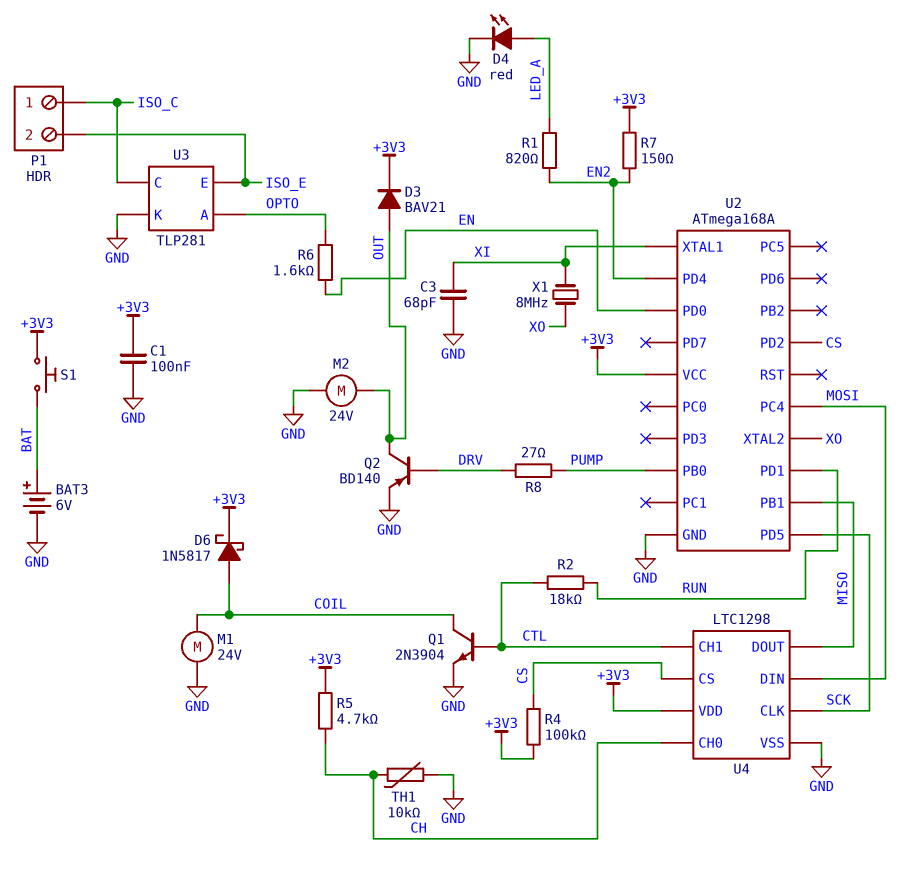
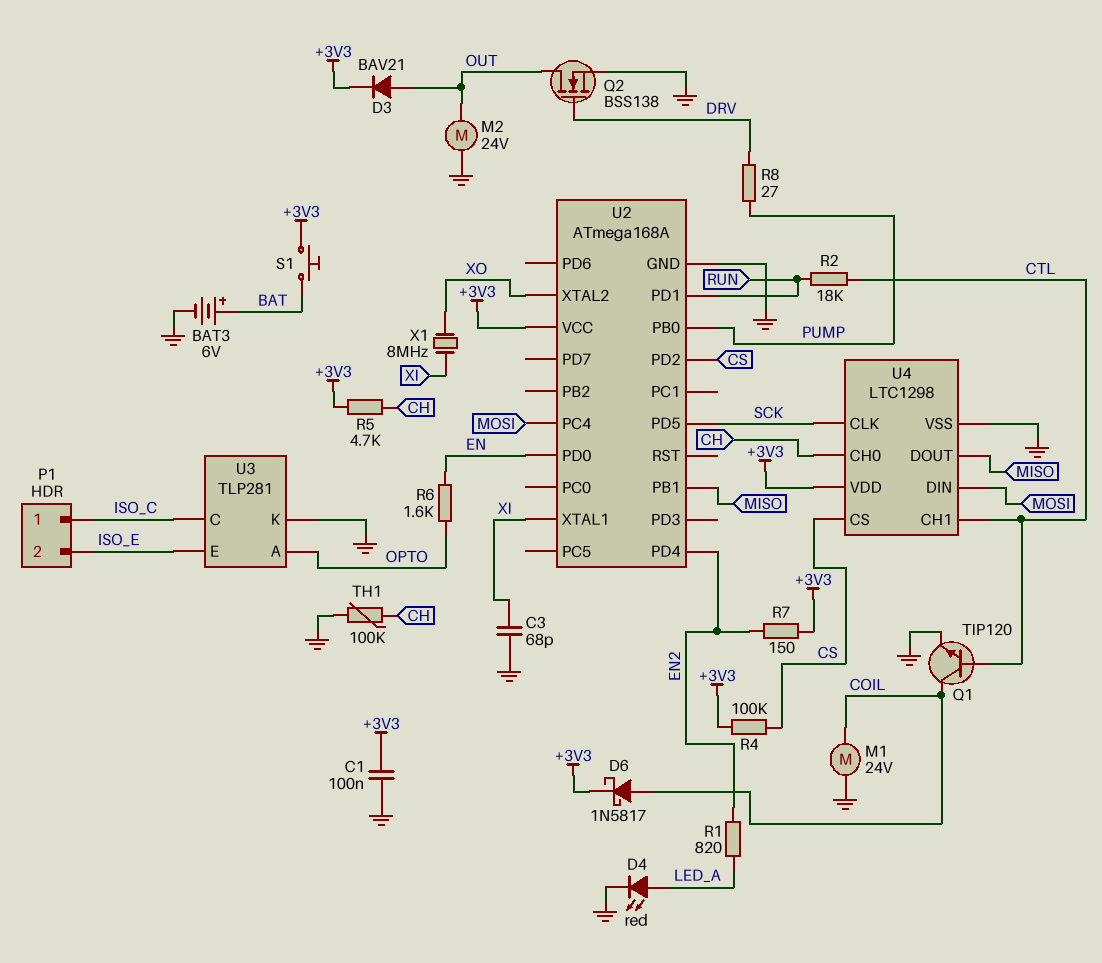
Q1: NPN 2N3904 (B CTL, C COIL, E GND) -> NPN TIP120 (B CTL, C COIL, E GND)
Q2: PNP BD140 (B DRV, C OUT, E GND) -> NMOS BSS138 (G DRV, D OUT, S GND)
TH1: 10k (CH, GND) -> 100k (CH, GND)

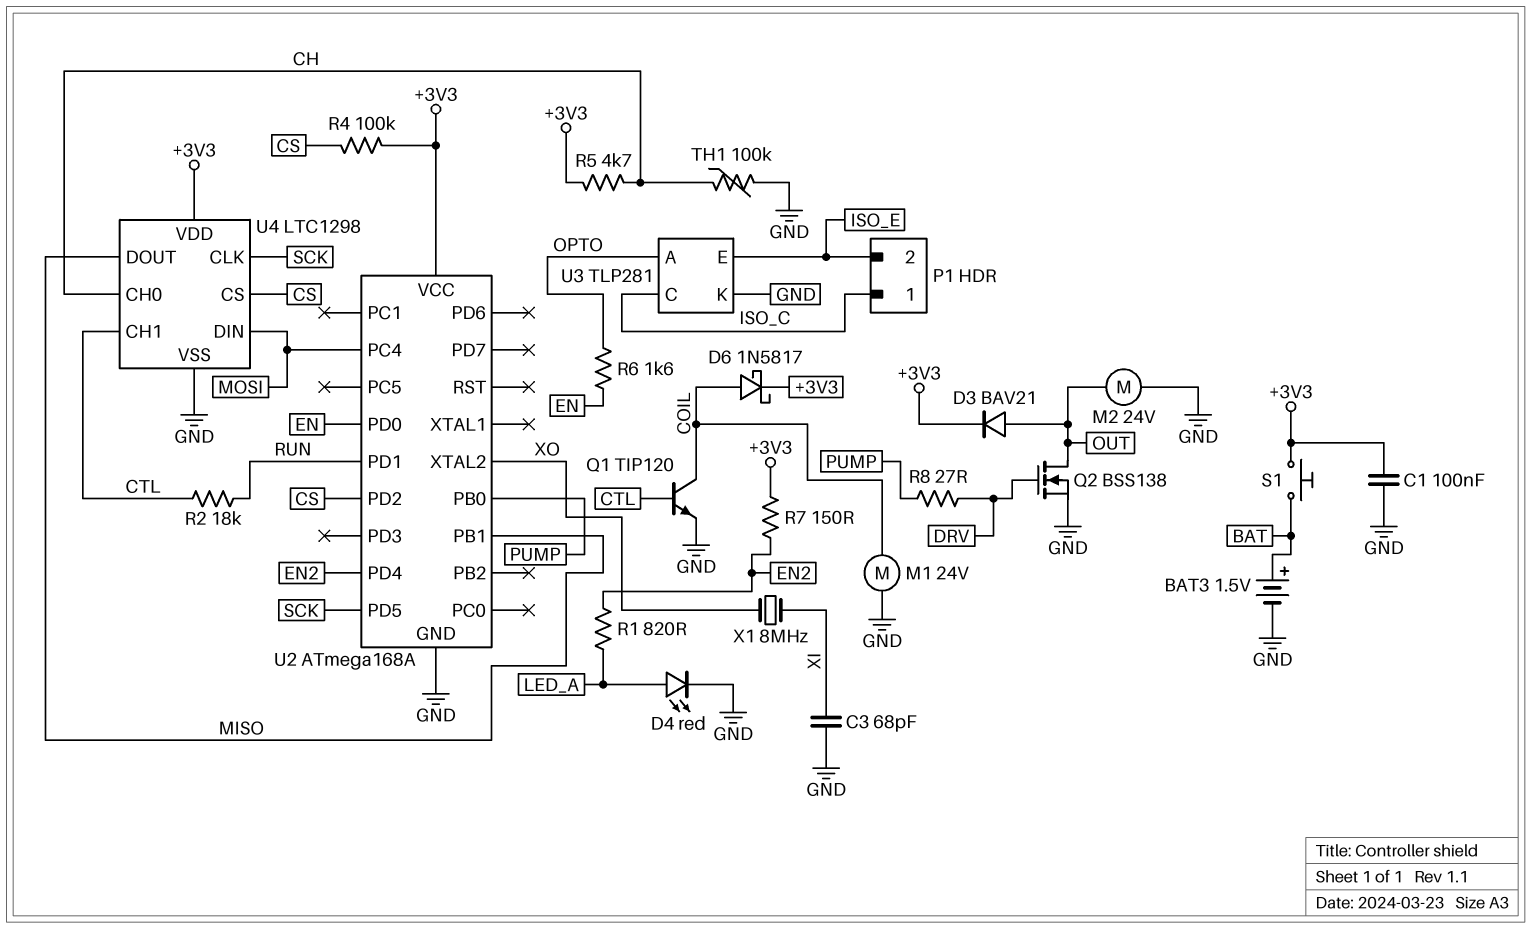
BAT3: 6V (plus BAT, minus GND) -> 1.5V (plus BAT, minus GND)
U2 pin XTAL1: XI -> none

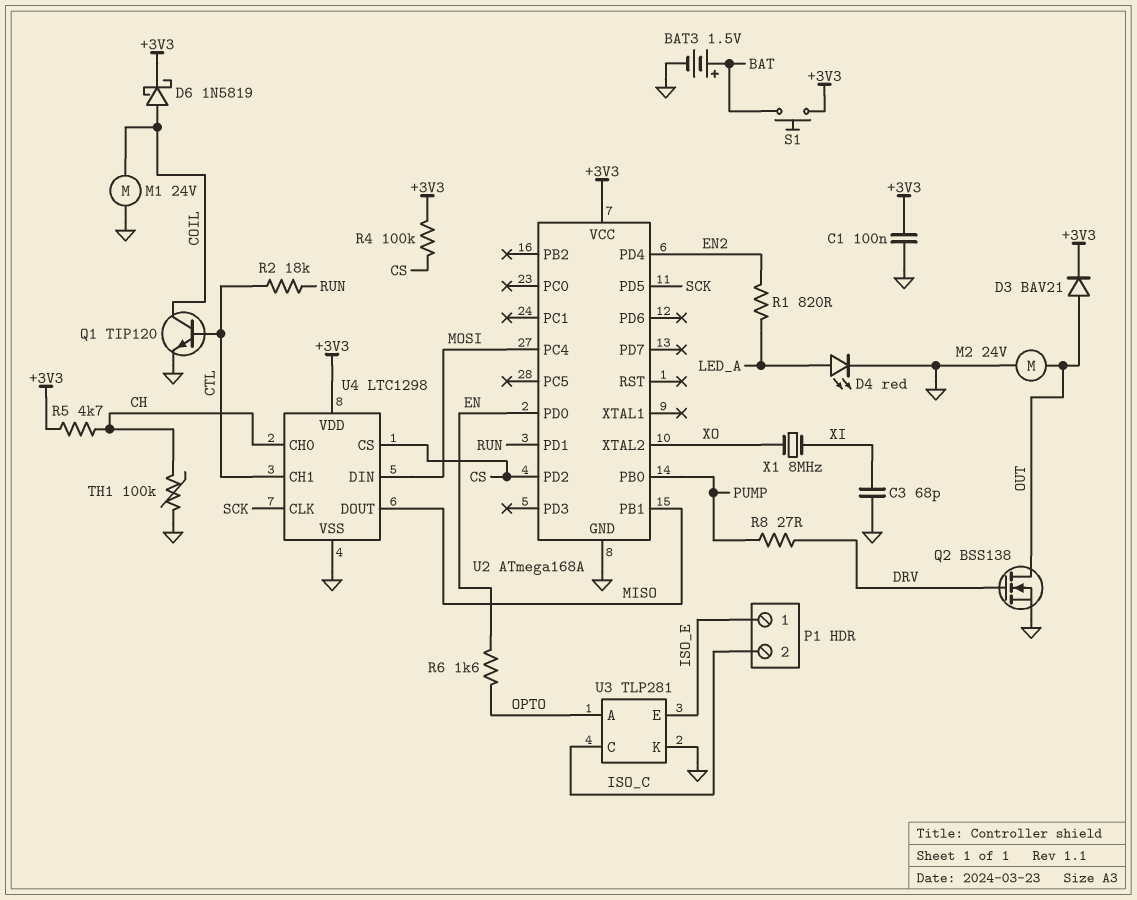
D6: schottky 1N5817 (A COIL, K +3V3) -> schottky 1N5819 (A COIL, K +3V3)
P1 pin 1: ISO_C -> ISO_E
P1 pin 2: ISO_E -> ISO_C
R7: 150 (+3V3, EN2) -> none

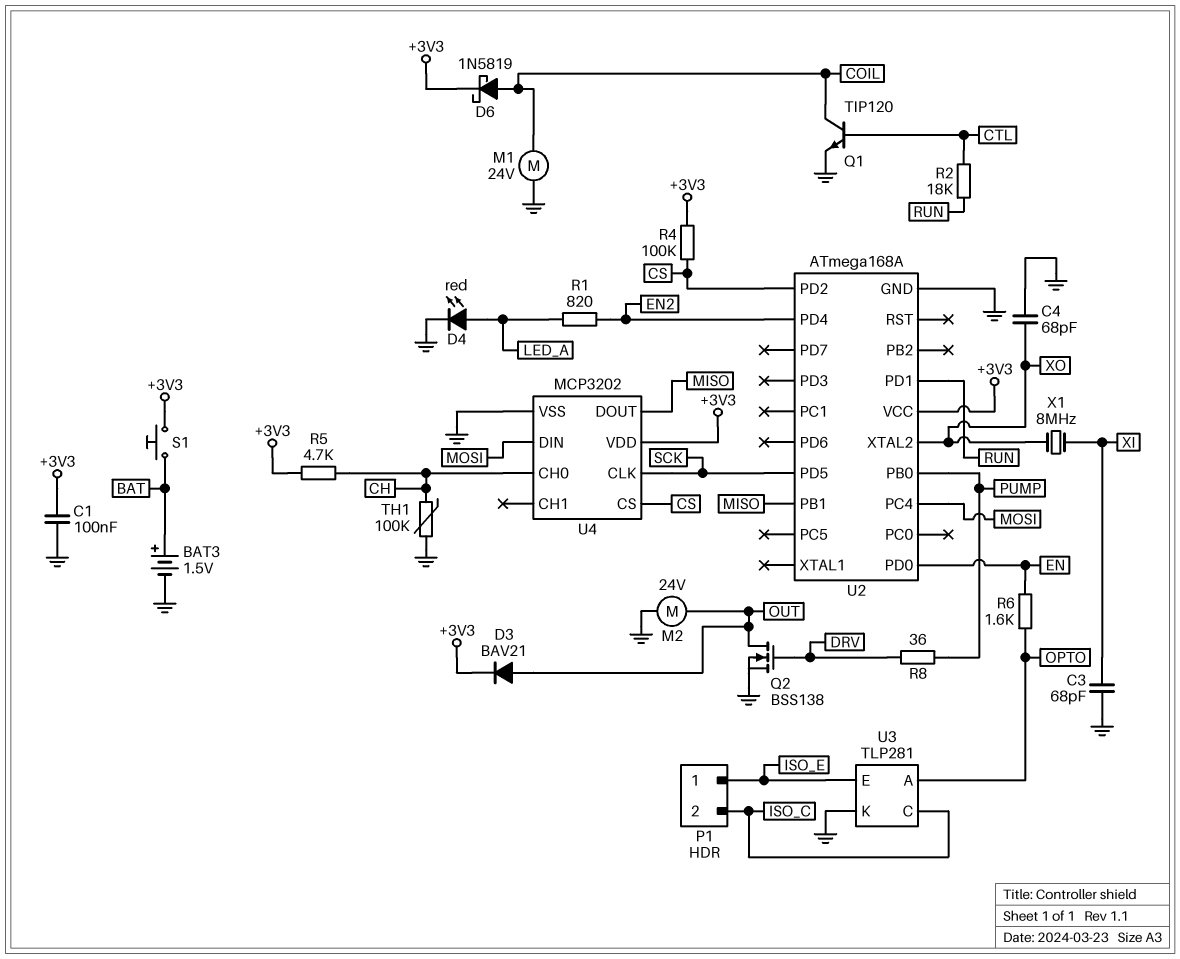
C4: none -> 68pF (GND, XO)
R8: 27 (DRV, PUMP) -> 36 (DRV, PUMP)
U4: LTC1298 -> MCP3202
U4 pin CH1: CTL -> none

